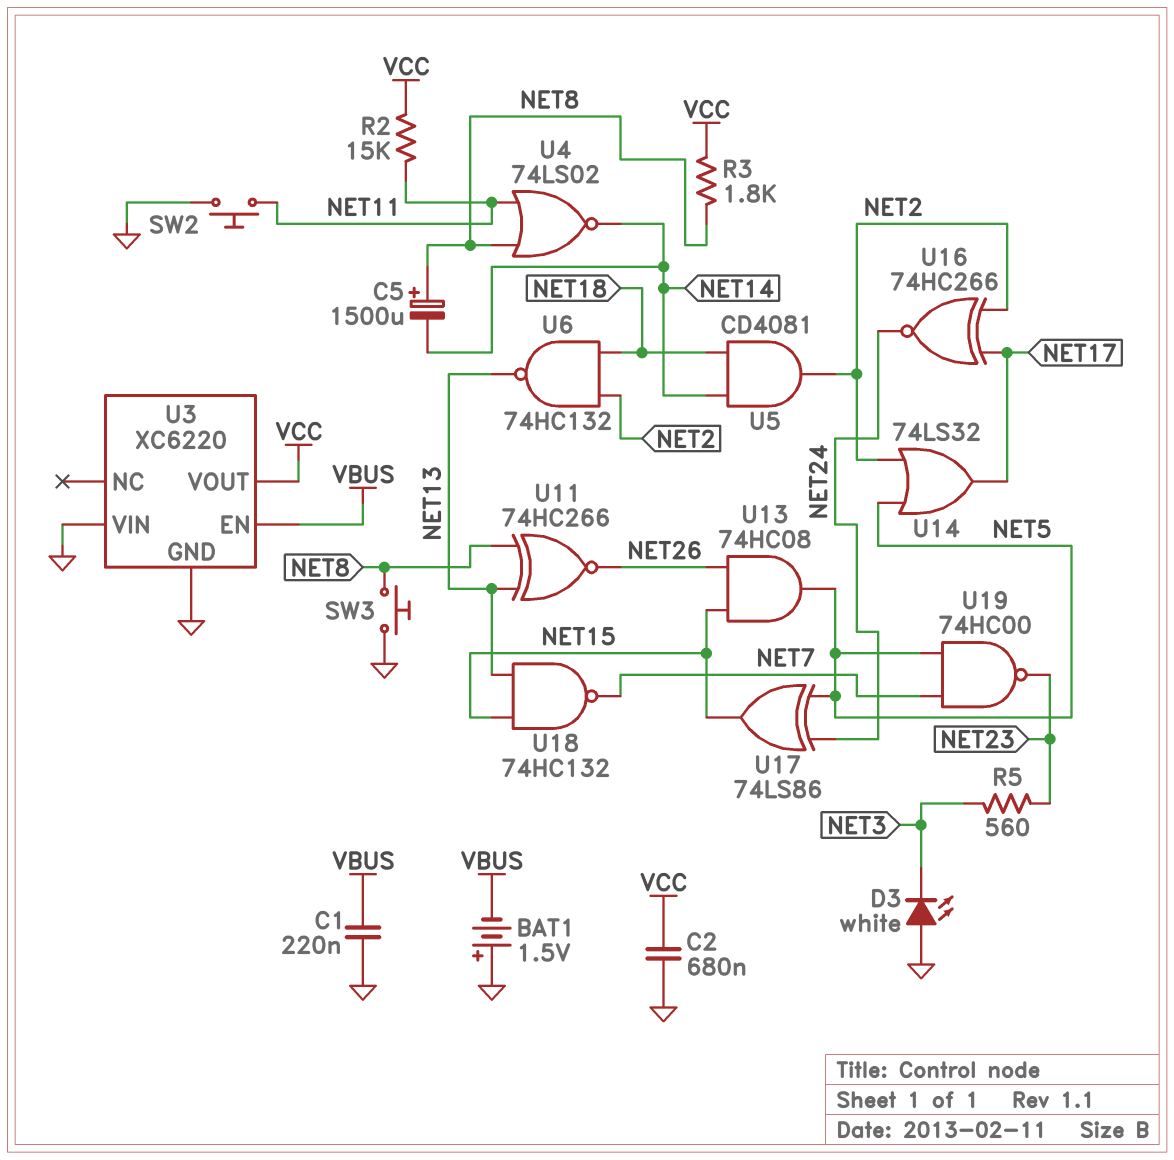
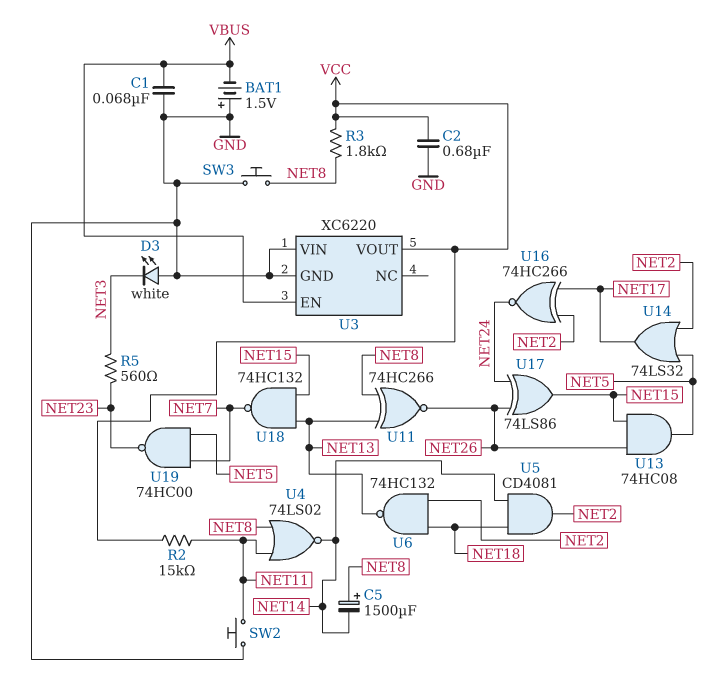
C1: 220nF (GND, VBUS) -> 68nF (GND, VBUS)
U17: XOR 74LS86 (in NET5, in NET24, out NET15) -> XOR 74LS86 (in NET24, in NET26, out NET15)

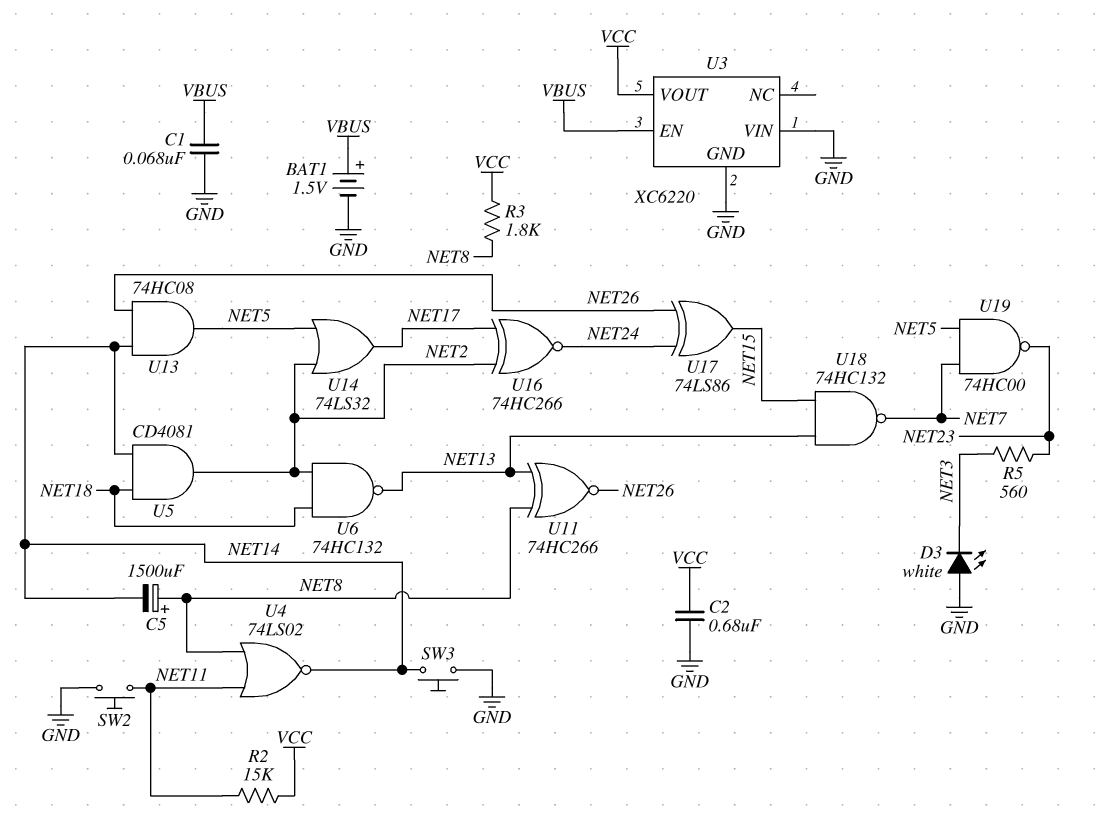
BAT1: 1.5V (plus GND, minus VBUS) -> 1.5V (plus VBUS, minus GND)
SW3: button (GND, NET8) -> button (GND, NET14)
U13: AND 74HC08 (in NET15, in NET26, out NET5) -> AND 74HC08 (in NET14, in NET26, out NET5)

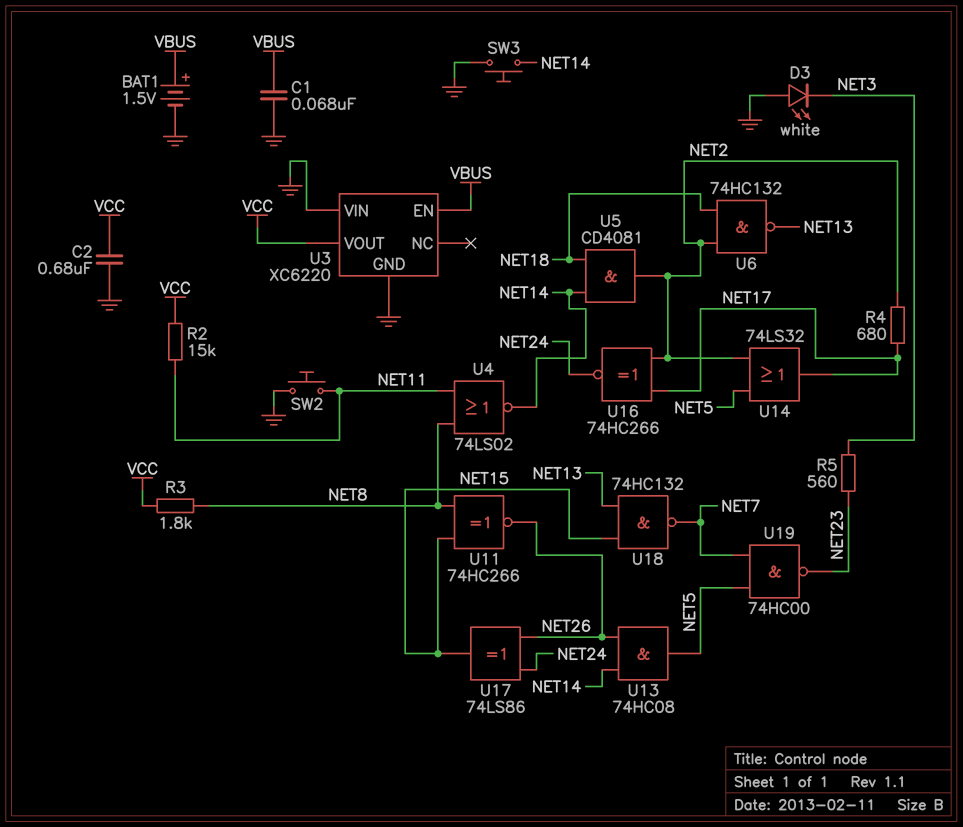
C5: 1500uF (plus NET8, minus NET14) -> none
R4: none -> 680 (NET2, NET17)
U11: XNOR 74HC266 (in NET8, in NET13, out NET26) -> XNOR 74HC266 (in NET8, in NET15, out NET26)

